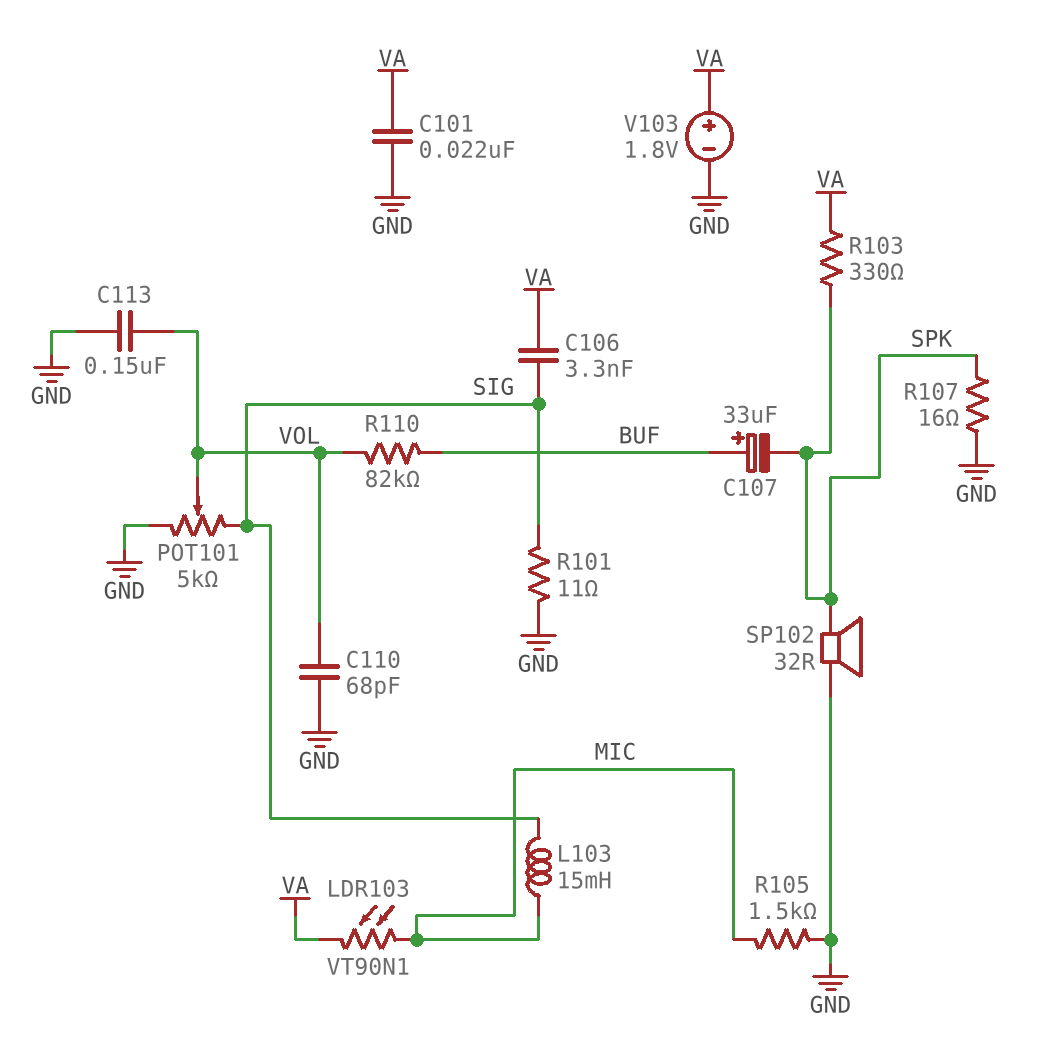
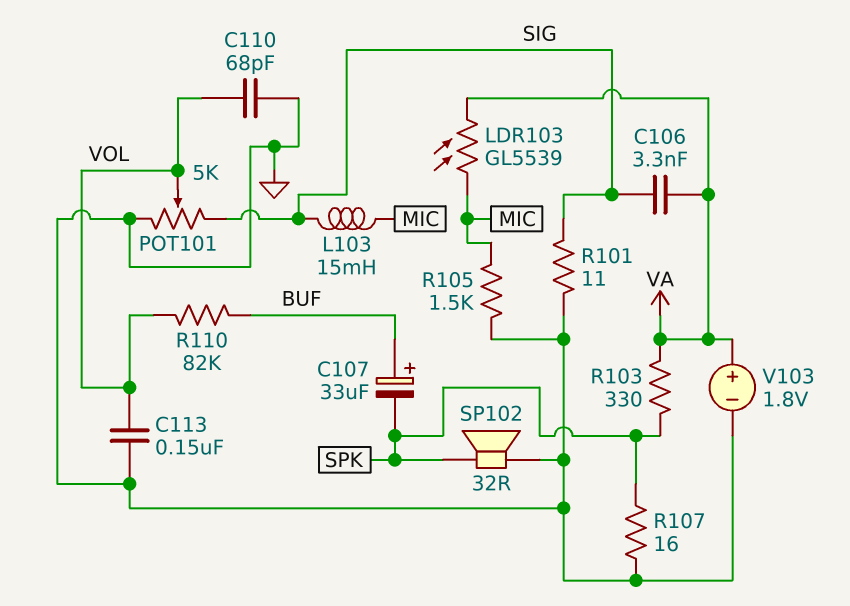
C101: 22nF (GND, VA) -> none
LDR103: VT90N1 (MIC, VA) -> GL5539 (MIC, VA)

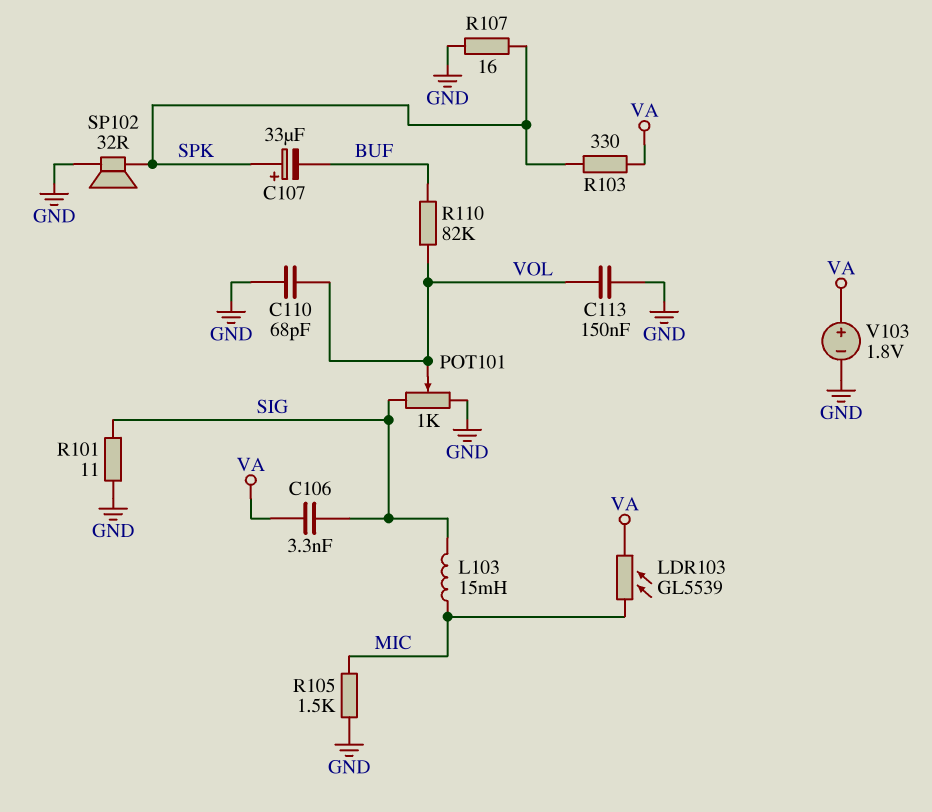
C107: 33uF (plus BUF, minus SPK) -> 33uF (plus SPK, minus BUF)
POT101: 5k (GND, SIG, wiper VOL) -> 1k (GND, SIG, wiper VOL)

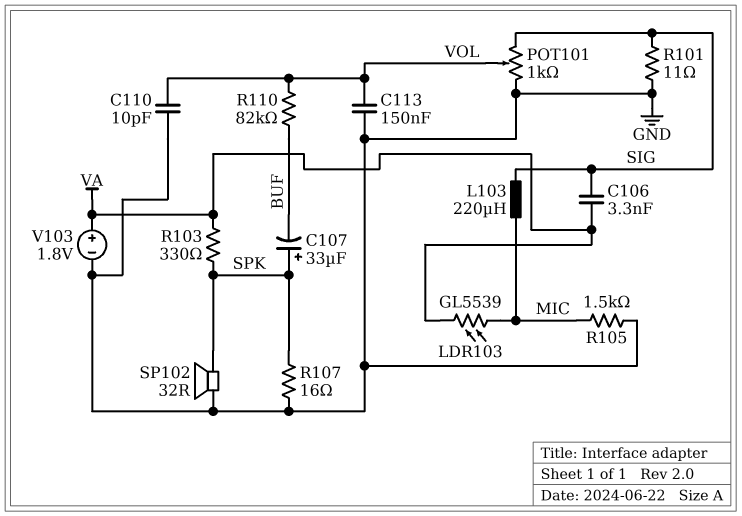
C110: 68pF (GND, VOL) -> 10pF (GND, VOL)
L103: 15mH (MIC, SIG) -> 220uH (MIC, SIG)

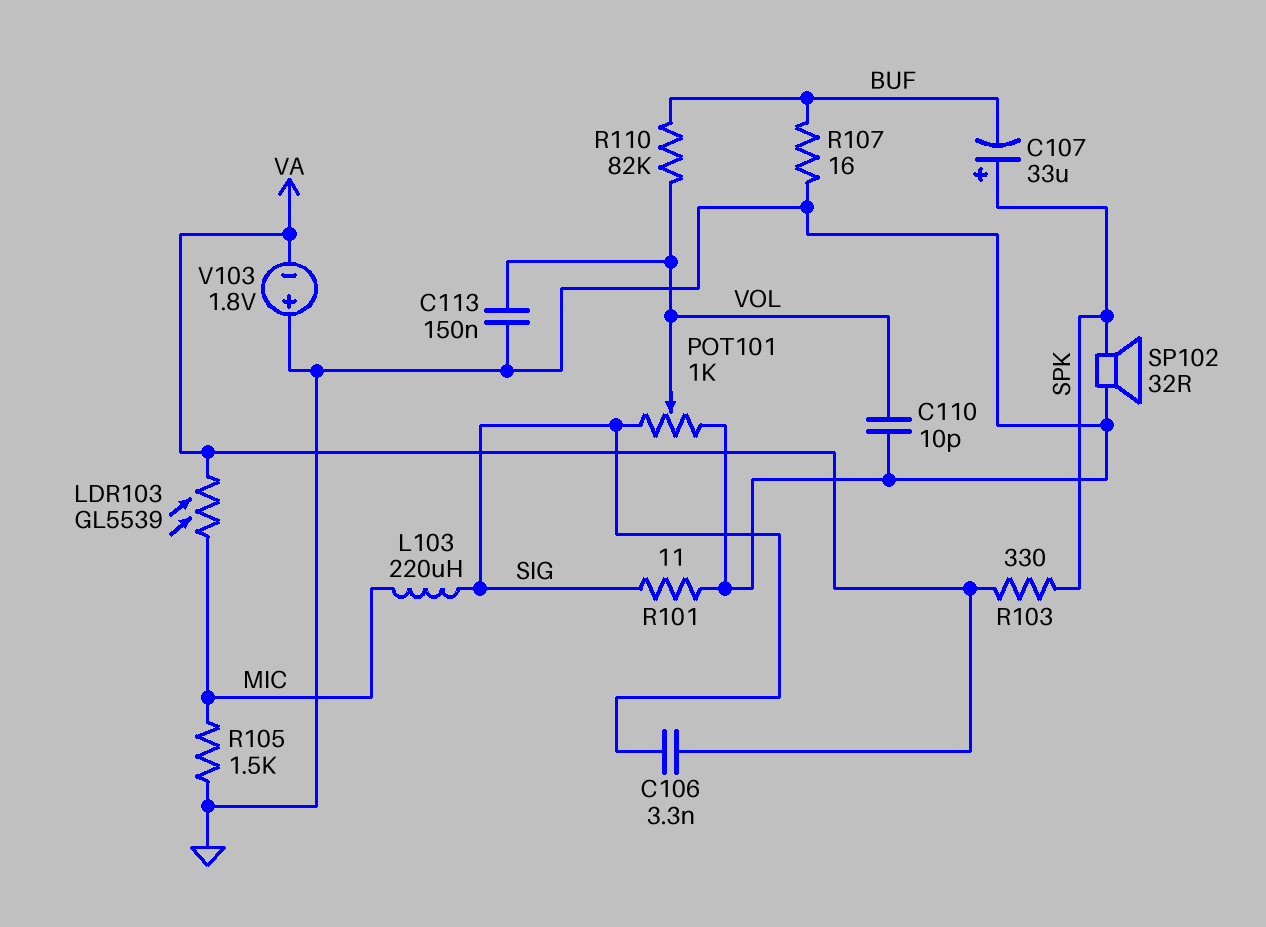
R107: 16 (GND, SPK) -> 16 (BUF, GND)
V103: 1.8V (plus VA, minus GND) -> 1.8V (plus GND, minus VA)

